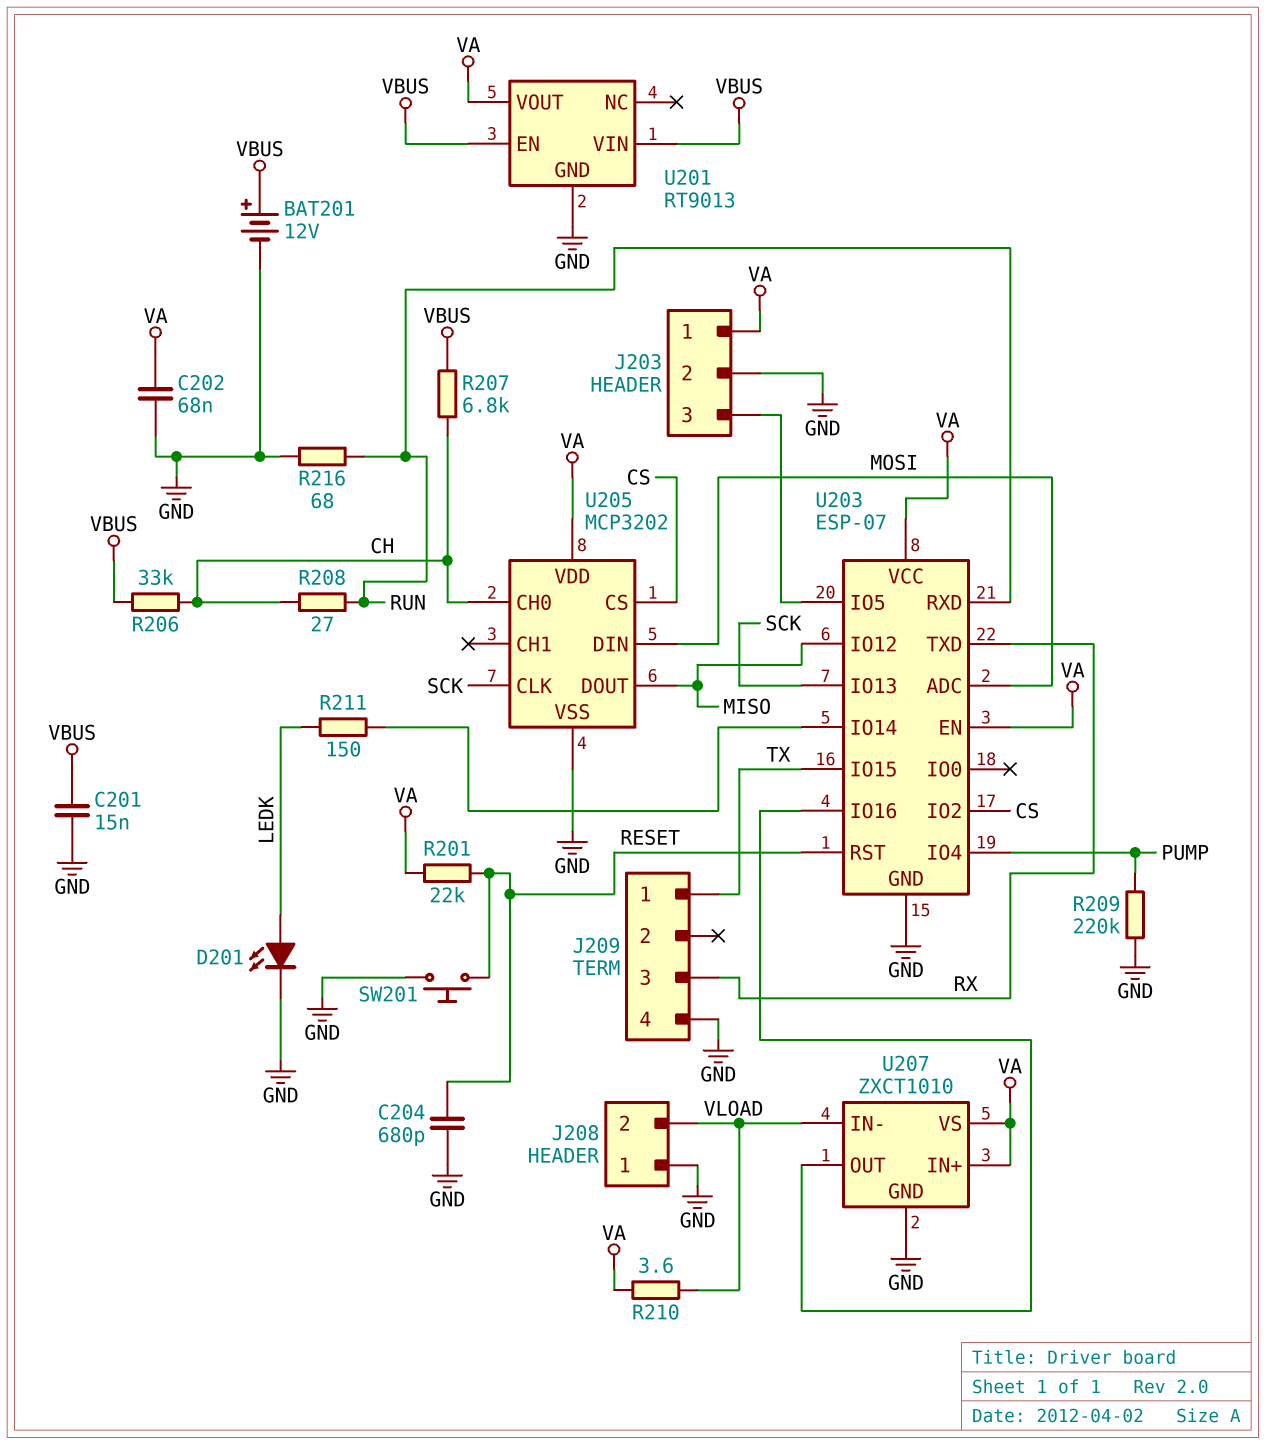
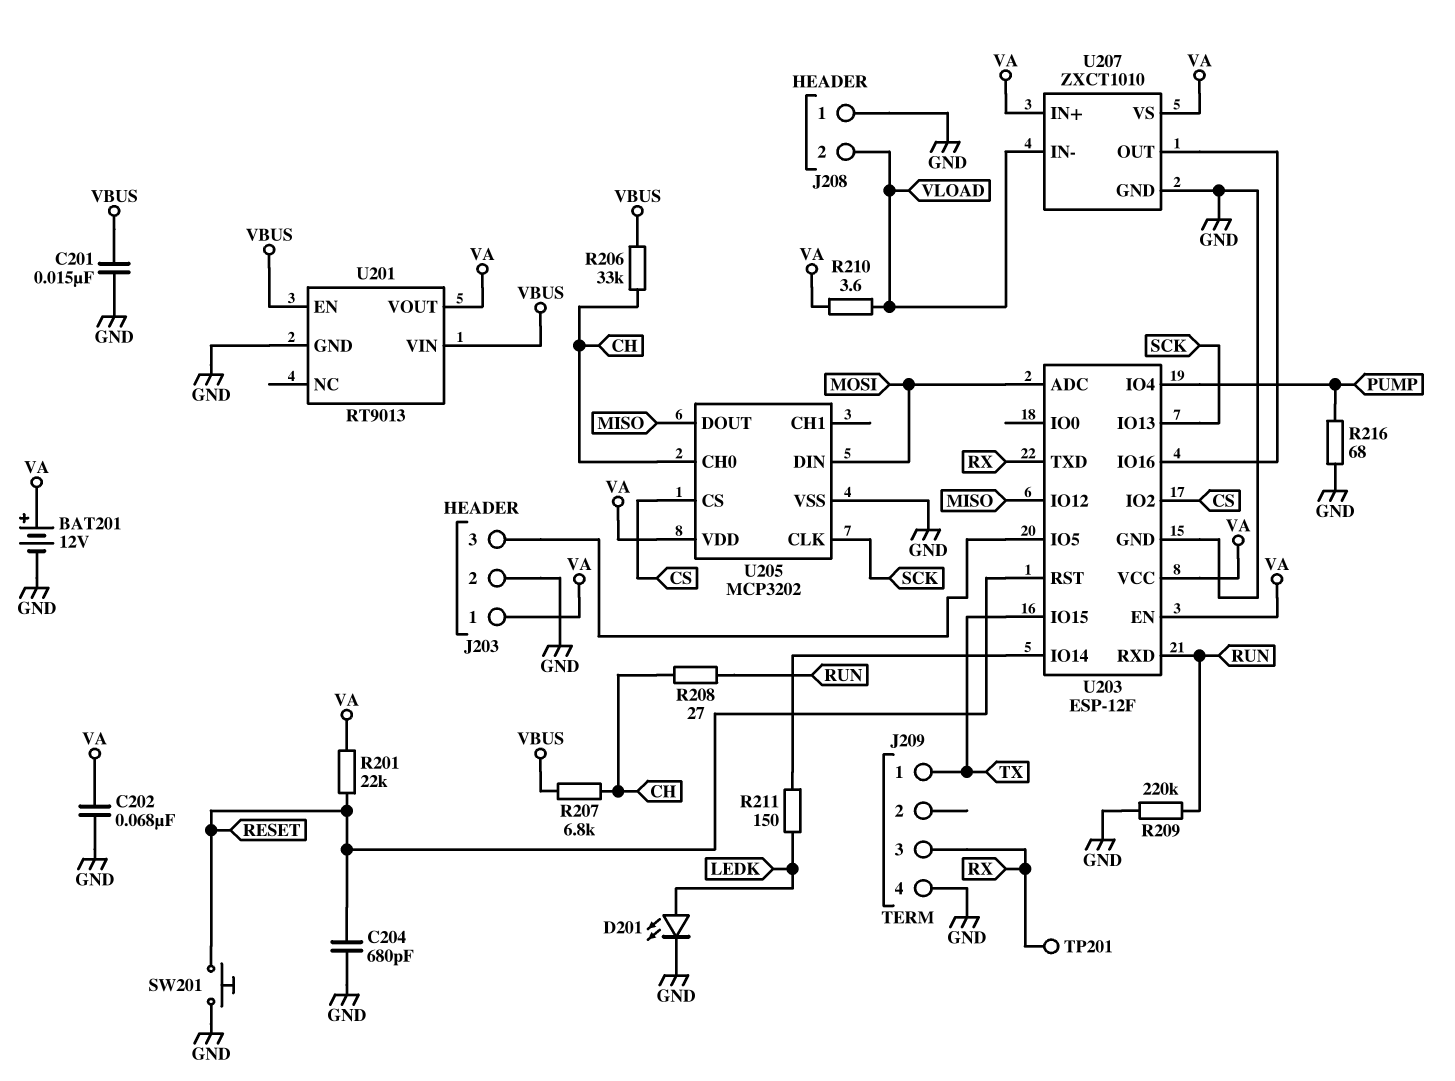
BAT201: 12V (plus VBUS, minus GND) -> 12V (plus VA, minus GND)
R209: 220k (GND, PUMP) -> 220k (GND, RUN)
R216: 68 (GND, RUN) -> 68 (GND, PUMP)
TP201: none -> test point (RX)
U203: ESP-07 -> ESP-12F

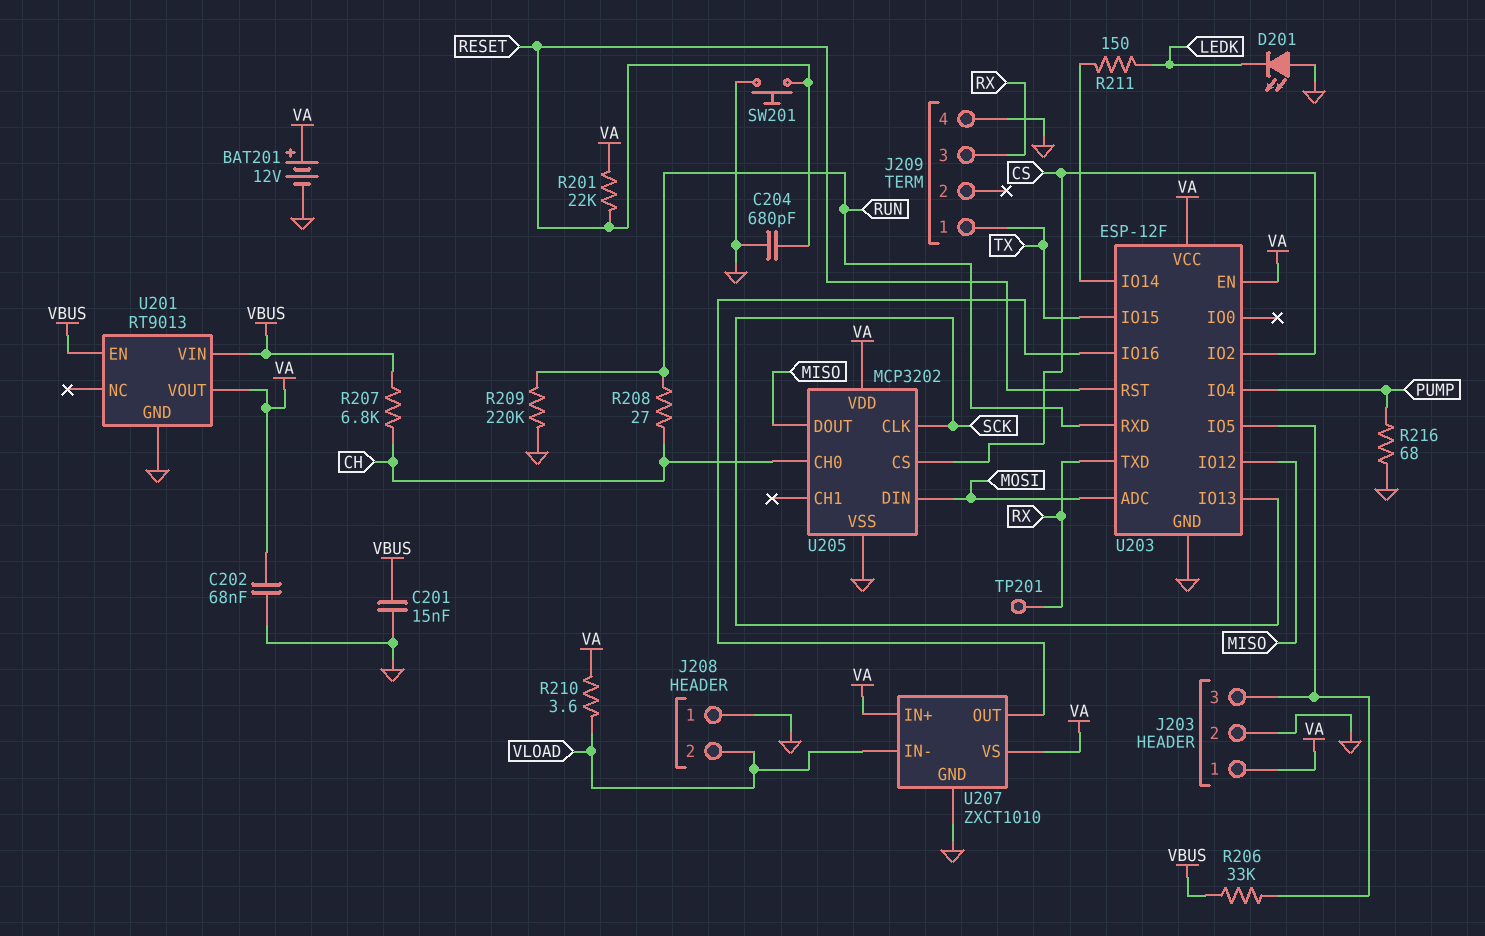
D201: LED (A LEDK, K GND) -> LED (A GND, K LEDK)
R206: 33k (CH, VBUS) -> 33k (J203/3, VBUS)

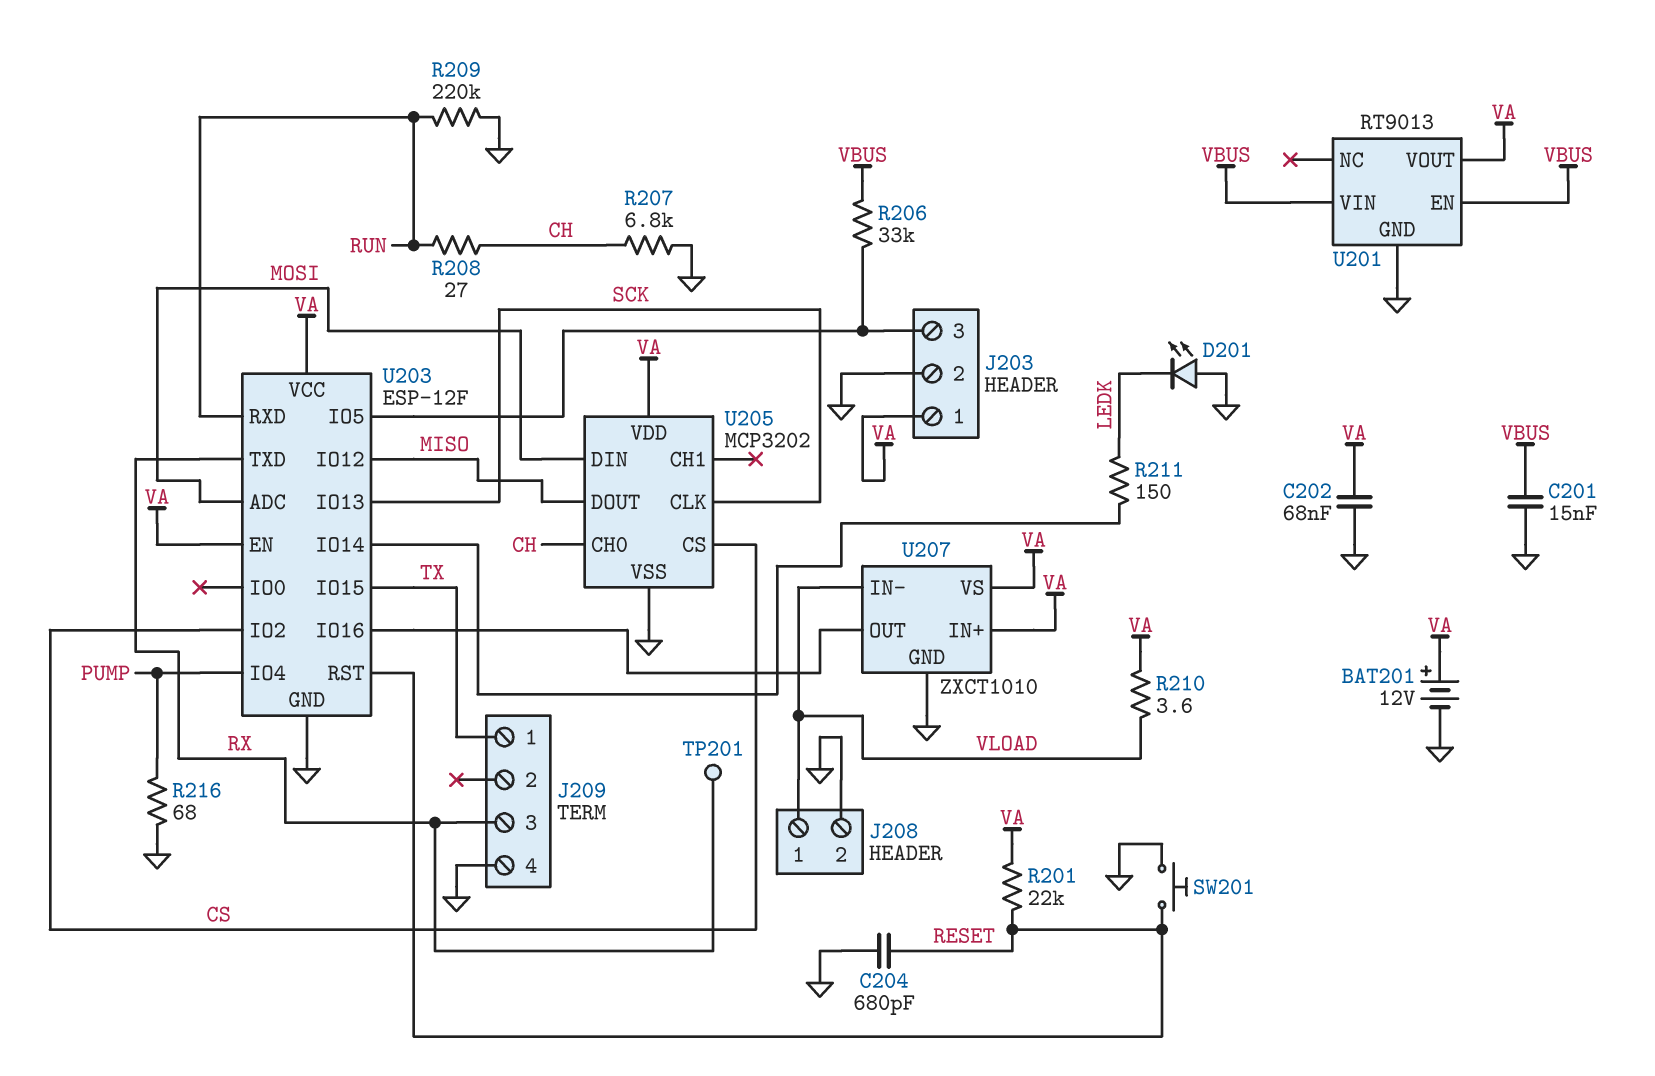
J208 pin 1: GND -> VLOAD
J208 pin 2: VLOAD -> GND
R207: 6.8k (CH, VBUS) -> 6.8k (CH, GND)

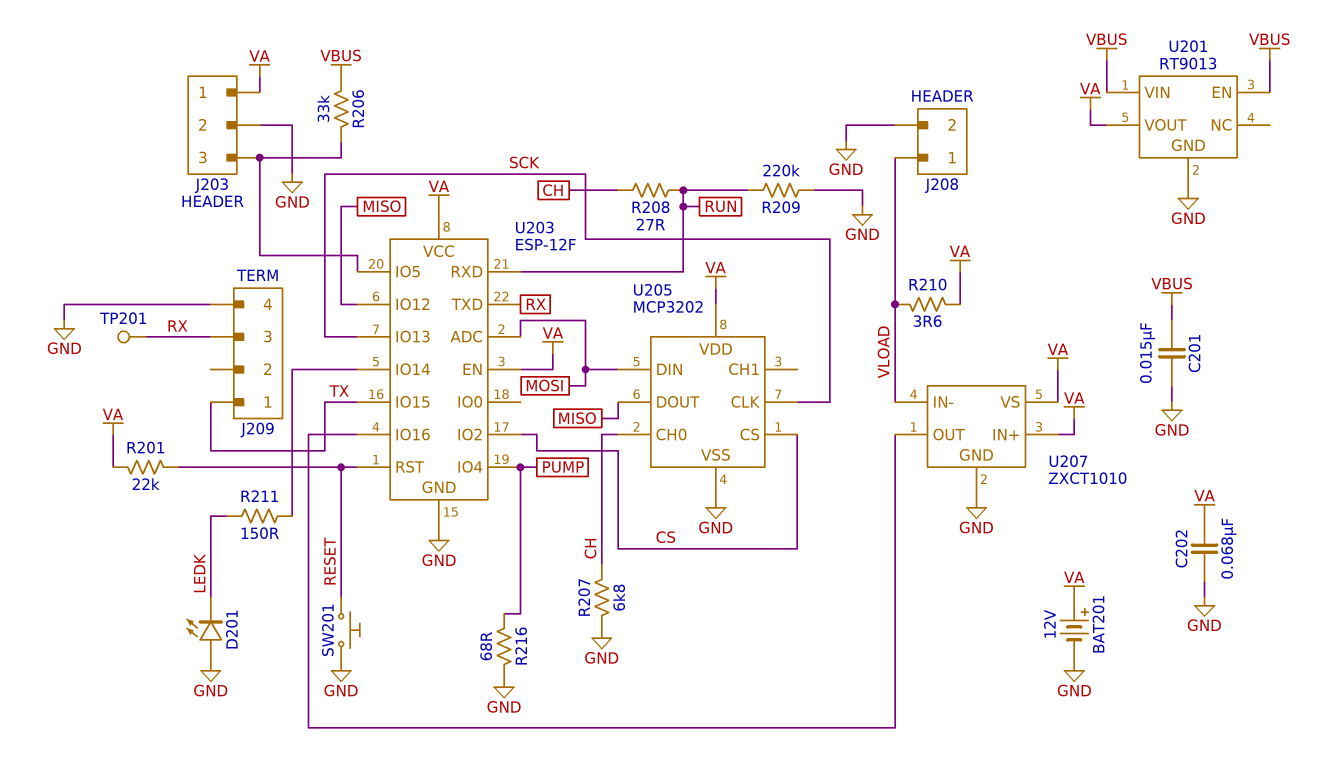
C204: 680pF (GND, RESET) -> none

